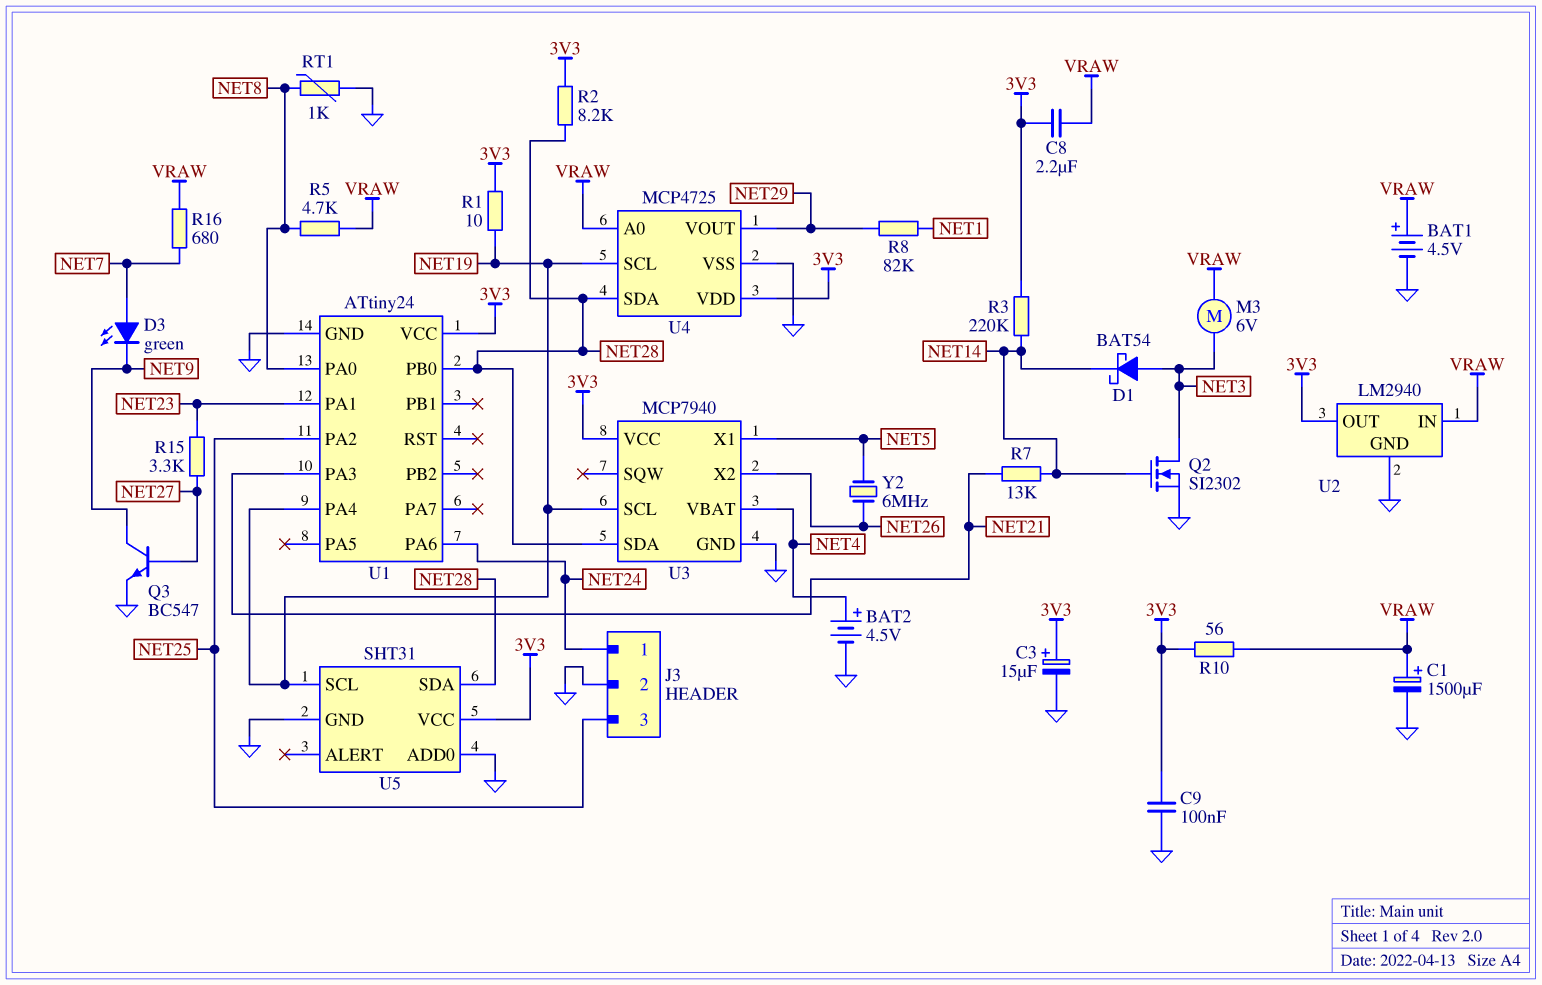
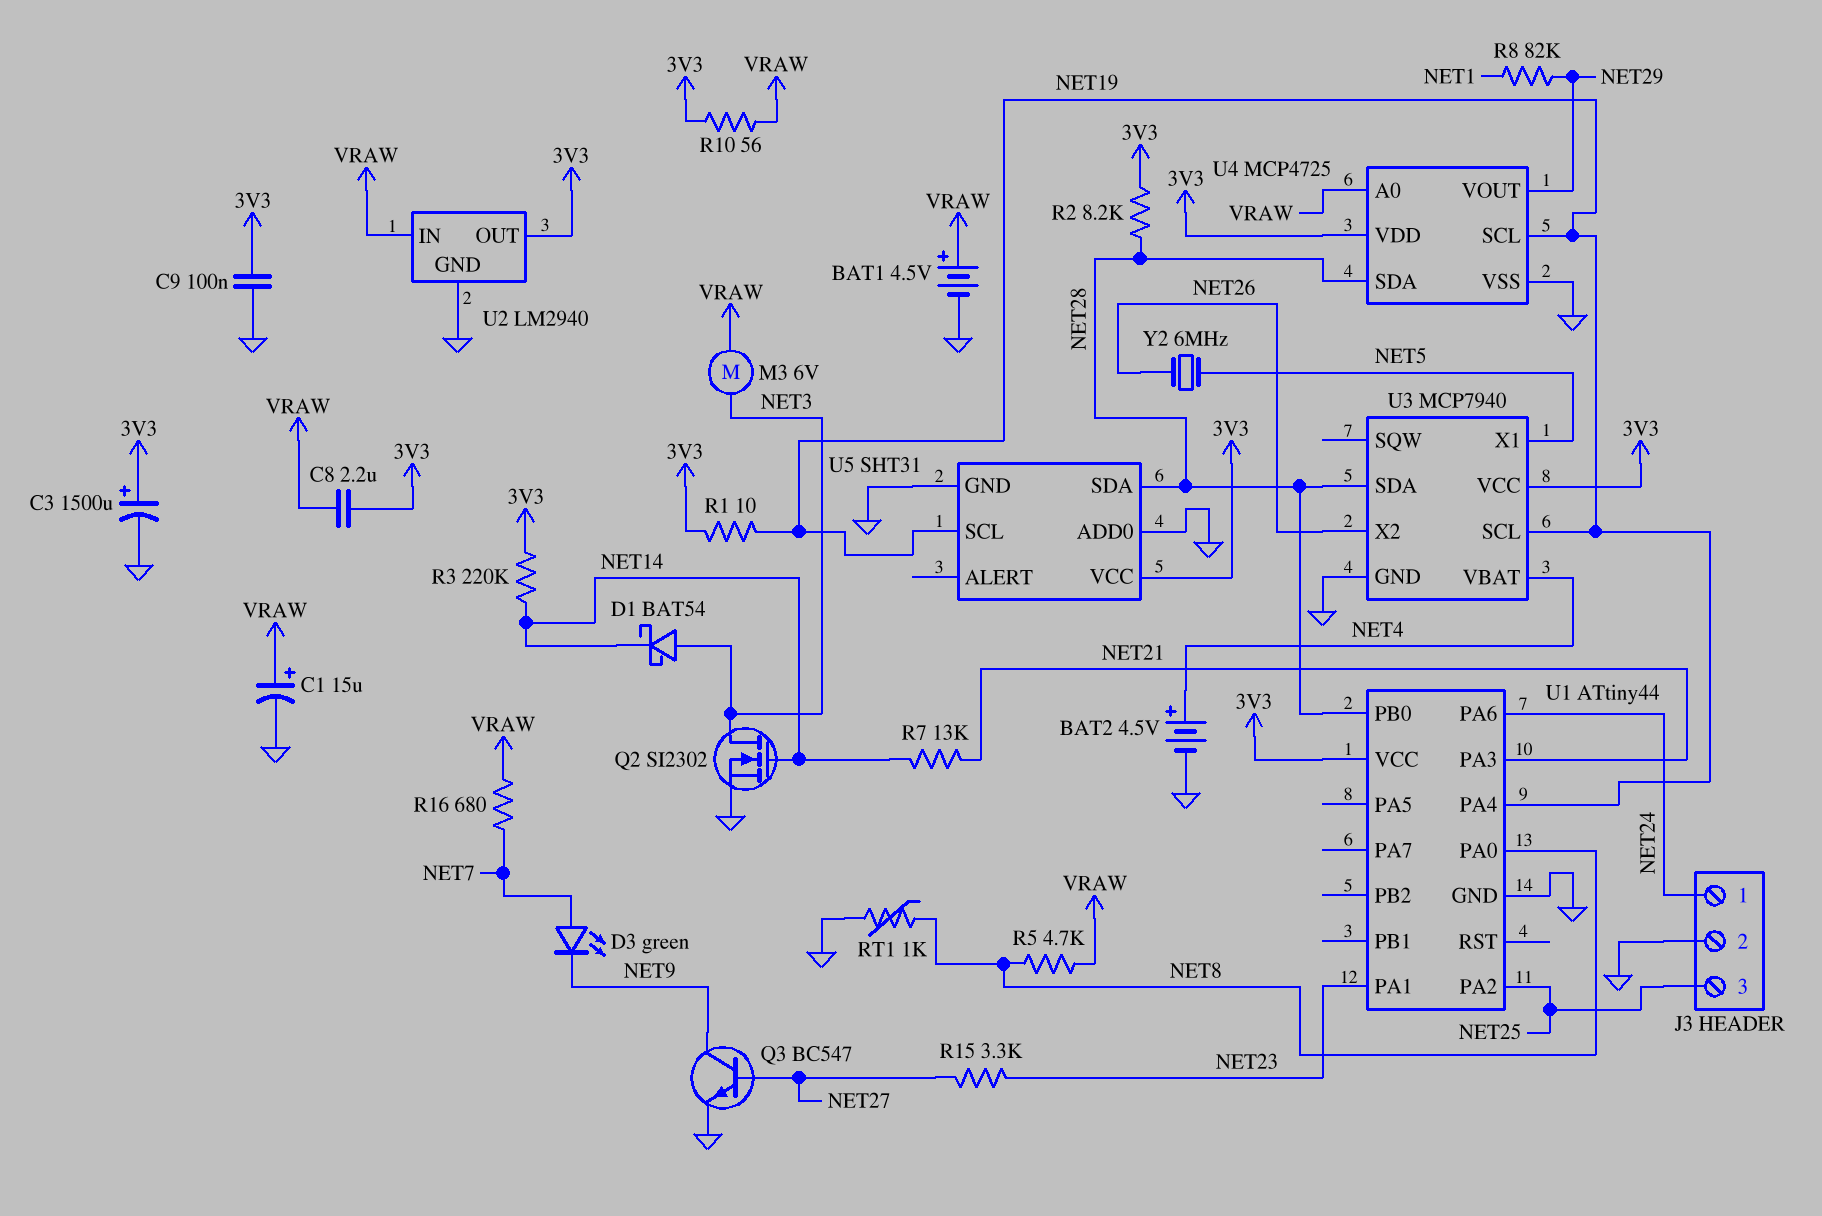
C1: 1500uF (plus VRAW, minus GND) -> 15uF (plus VRAW, minus GND)
C3: 15uF (plus 3V3, minus GND) -> 1500uF (plus 3V3, minus GND)
U1: ATtiny24 -> ATtiny44

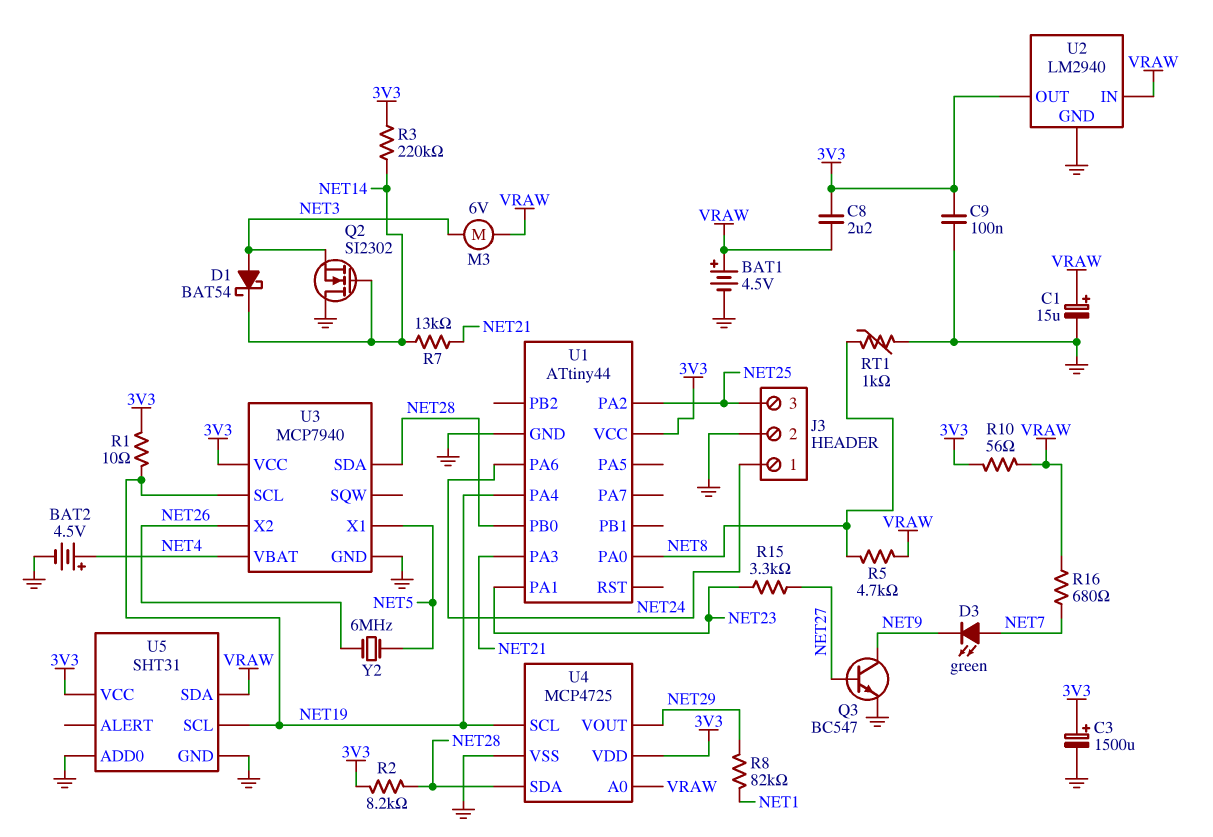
Q2: NMOS SI2302 (G NET14, D NET3, S GND) -> NMOS SI2302 (G NET14, D GND, S NET3)
U5 pin SDA: NET28 -> VRAW

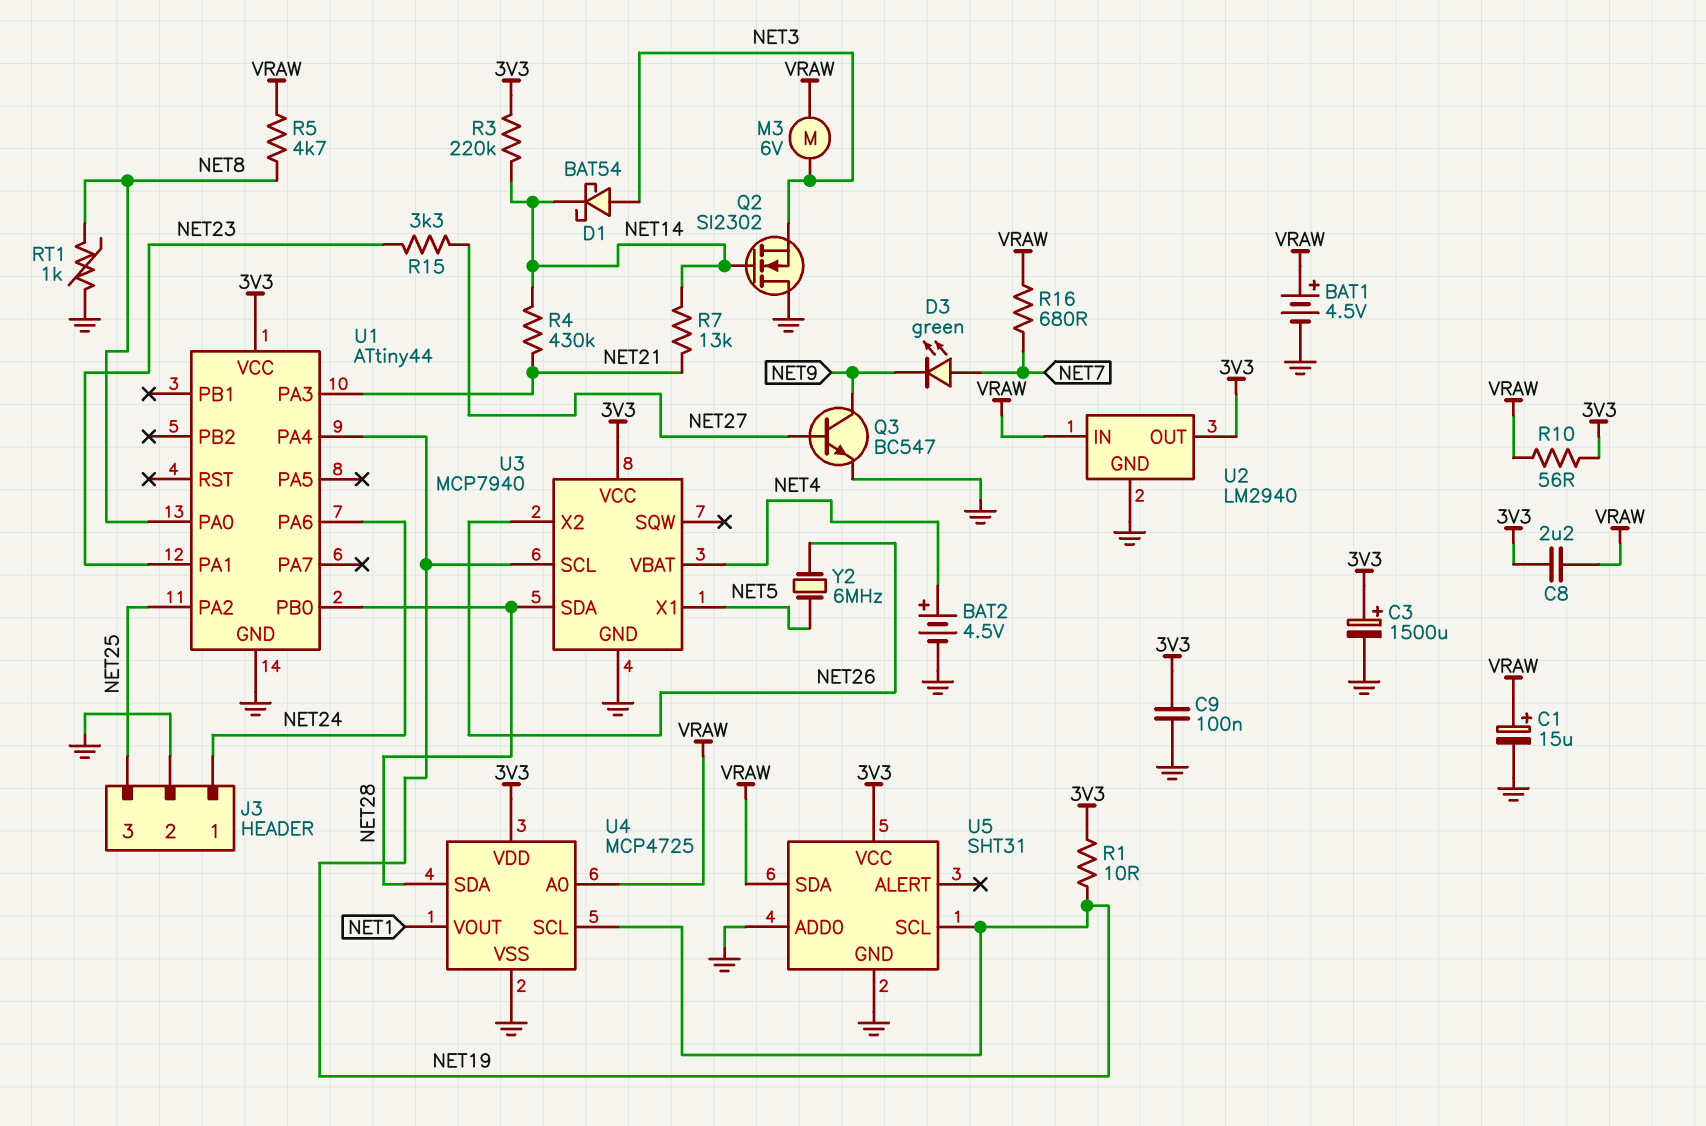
R2: 8.2k (3V3, NET28) -> none
R4: none -> 430k (NET14, NET21)
R8: 82k (NET1, NET29) -> none
U4 pin VOUT: NET29 -> NET1

